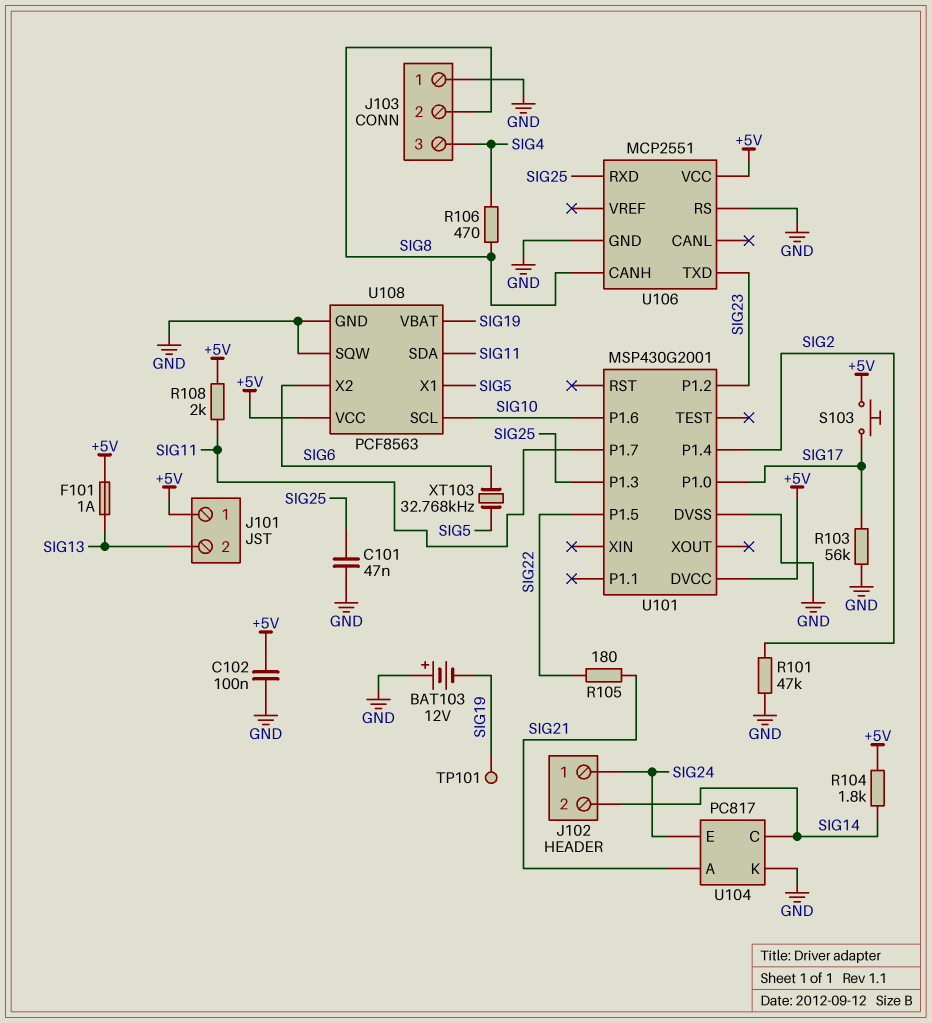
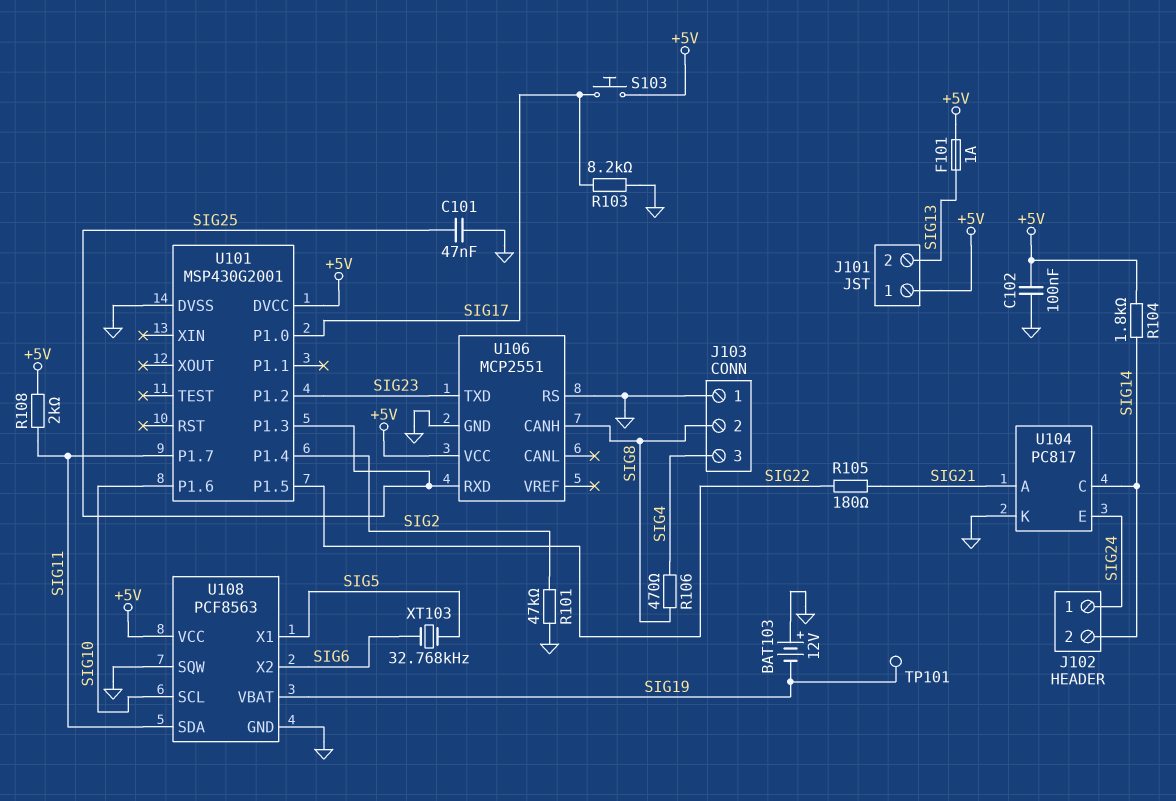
R103: 56k (GND, SIG17) -> 8.2k (GND, SIG17)

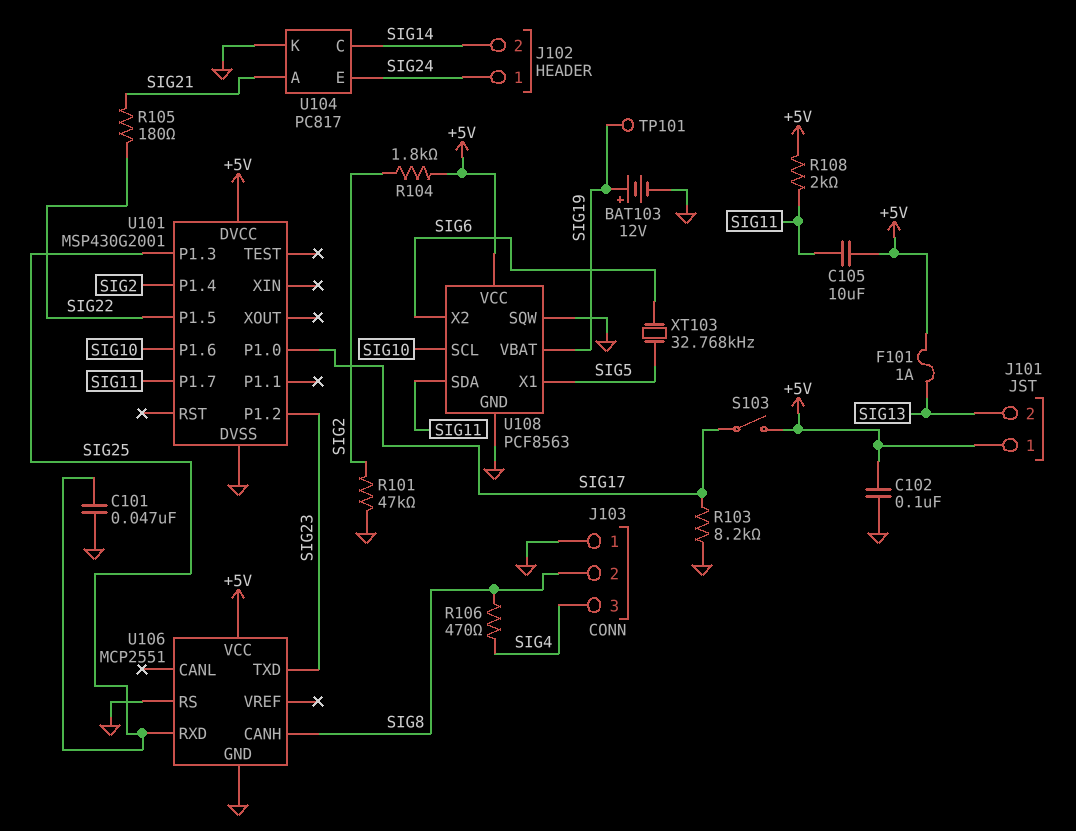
BAT103: 12V (plus GND, minus SIG19) -> 12V (plus SIG19, minus GND)
C105: none -> 10uF (+5V, SIG11)
R104: 1.8k (+5V, SIG14) -> 1.8k (+5V, SIG2)
S103: button (+5V, SIG17) -> switch (+5V, SIG17)

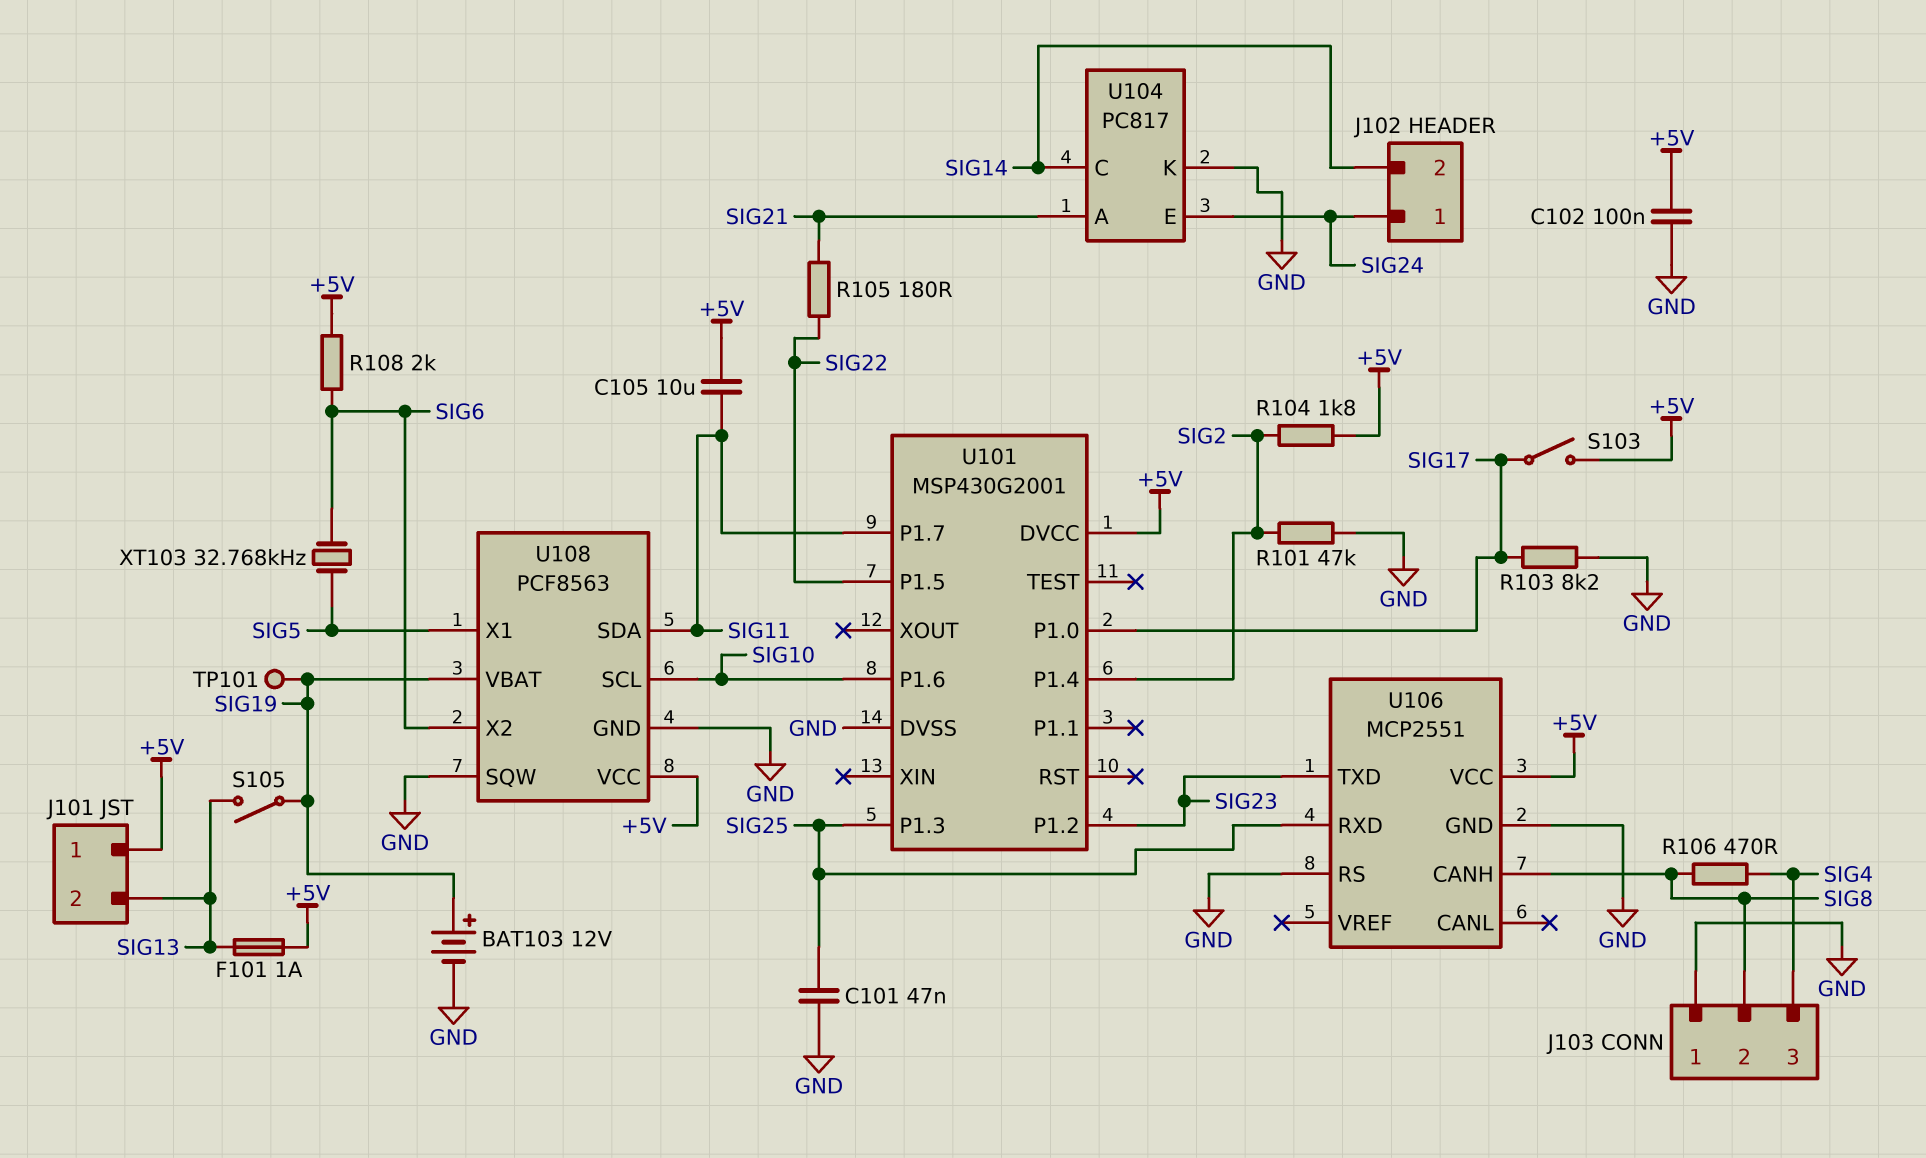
R108: 2k (+5V, SIG11) -> 2k (+5V, SIG6)
S105: none -> switch (SIG13, SIG19)

